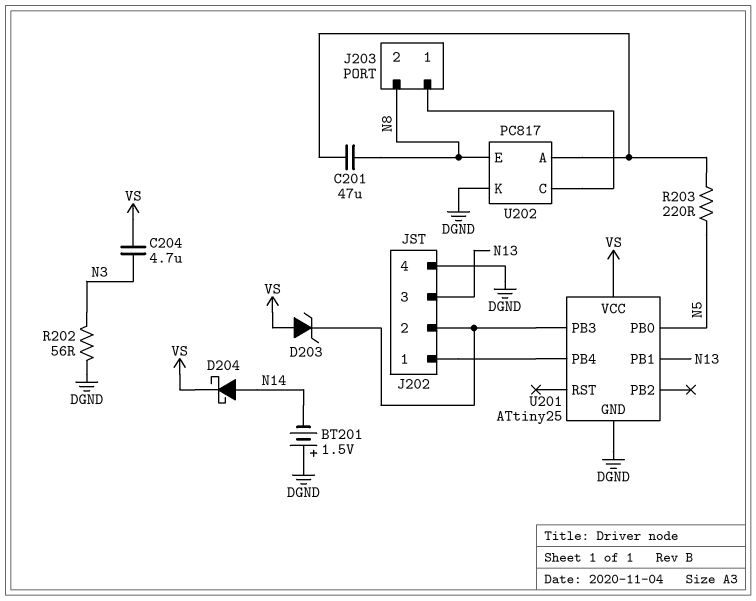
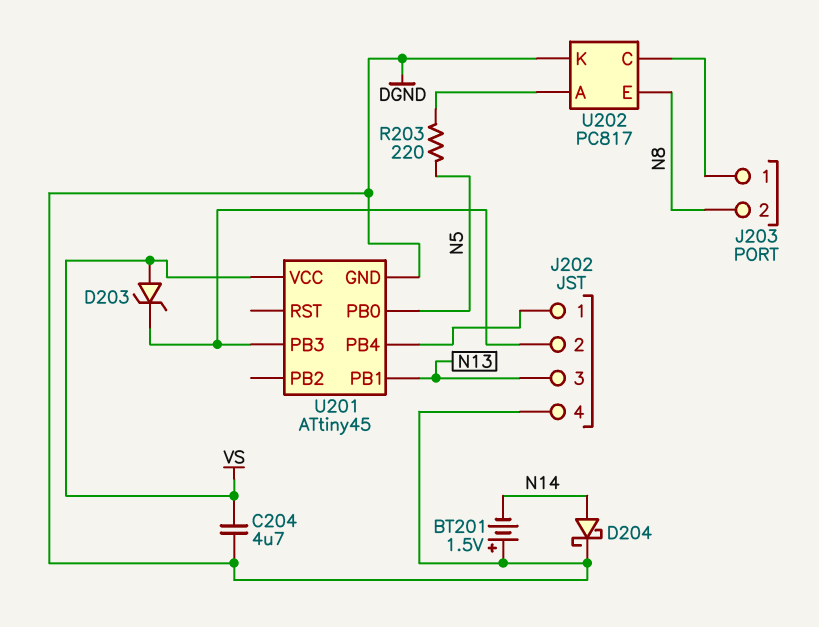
C201: 47uF (N8, U202/A) -> none
C204: 4.7uF (N3, VS) -> 4.7uF (DGND, VS)
D204: schottky (A N14, K VS) -> schottky (A N14, K DGND)
R202: 56 (DGND, N3) -> none
U201: ATtiny25 -> ATtiny45

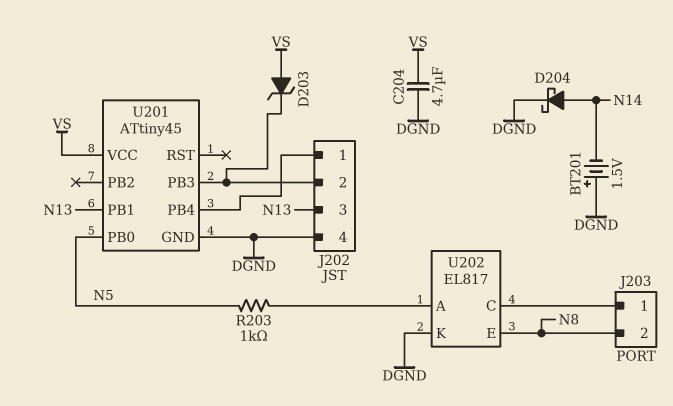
R203: 220 (N5, U202/A) -> 1k (N5, U202/A)
U202: PC817 -> EL817

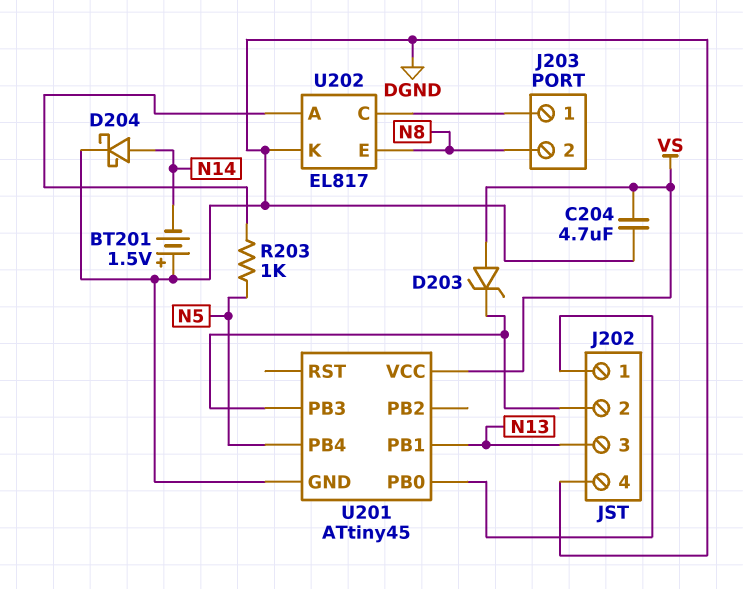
U201 pin PB0: N5 -> J202/1
U201 pin PB4: J202/1 -> N5

